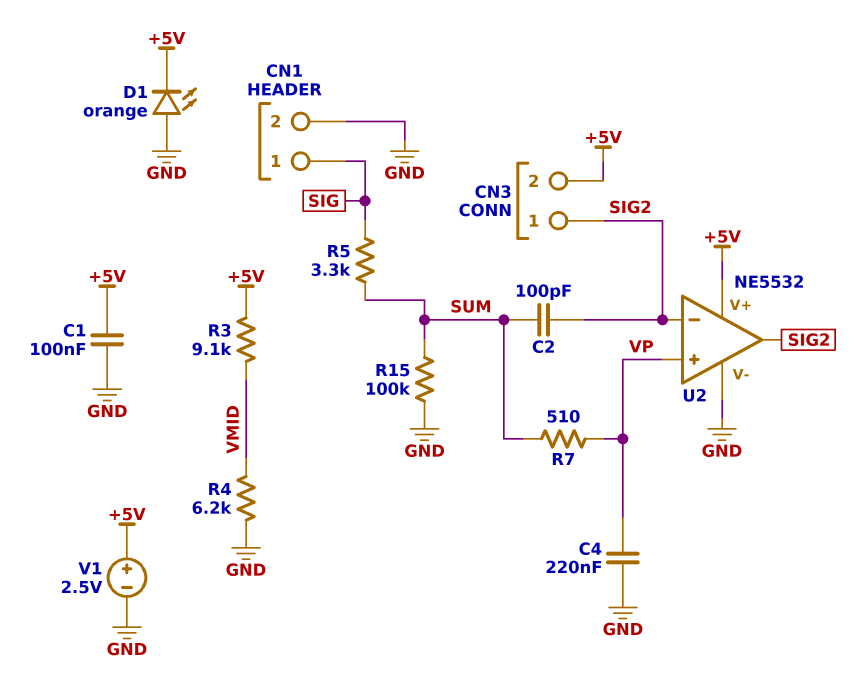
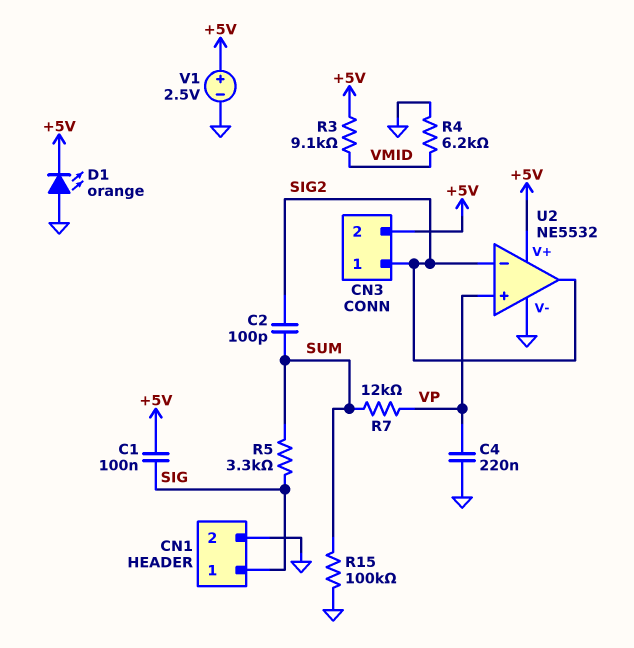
C1: 100nF (+5V, GND) -> 100nF (+5V, SIG)
R7: 510 (SUM, VP) -> 12k (SUM, VP)

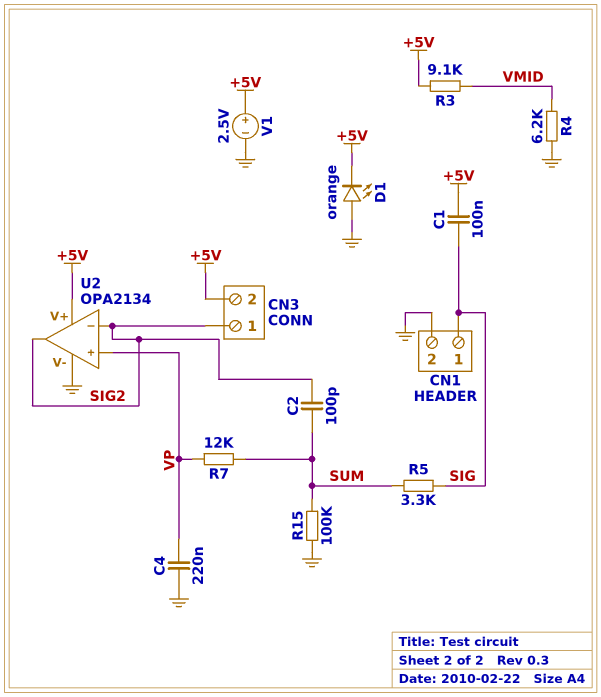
U2: NE5532 -> OPA2134

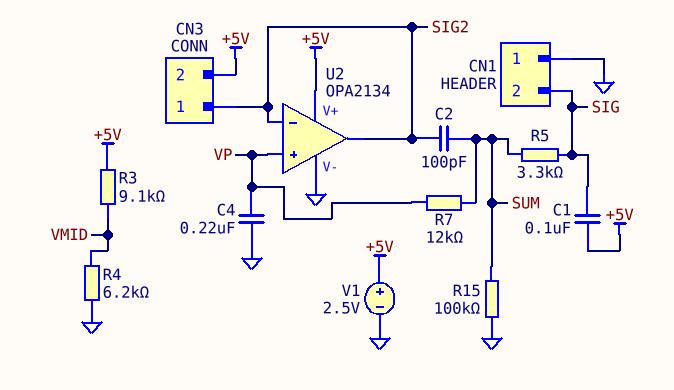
CN1 pin 1: SIG -> GND
CN1 pin 2: GND -> SIG
D1: LED orange (A GND, K +5V) -> none

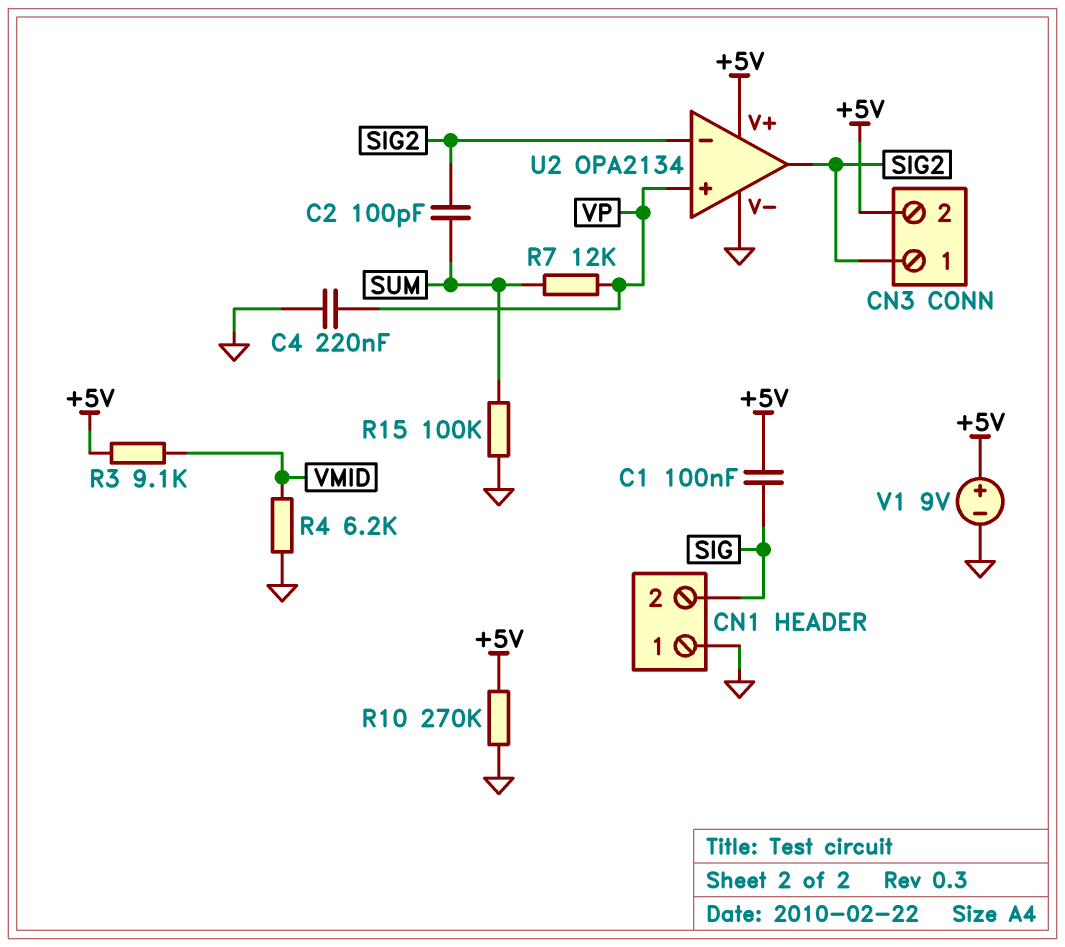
R5: 3.3k (SIG, SUM) -> none
R10: none -> 270k (+5V, GND)
V1: 2.5V (plus +5V, minus GND) -> 9V (plus +5V, minus GND)

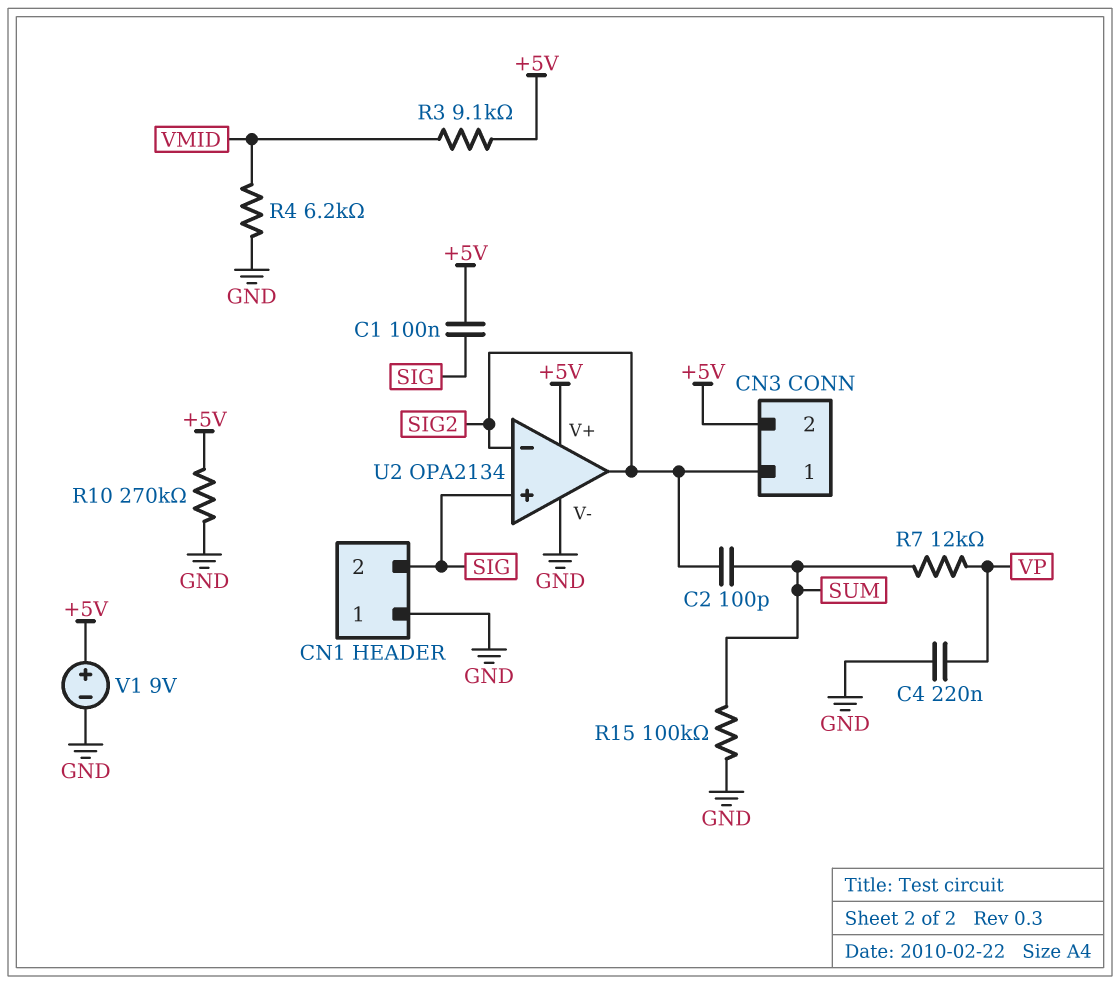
U2 pin in+: VP -> SIG

